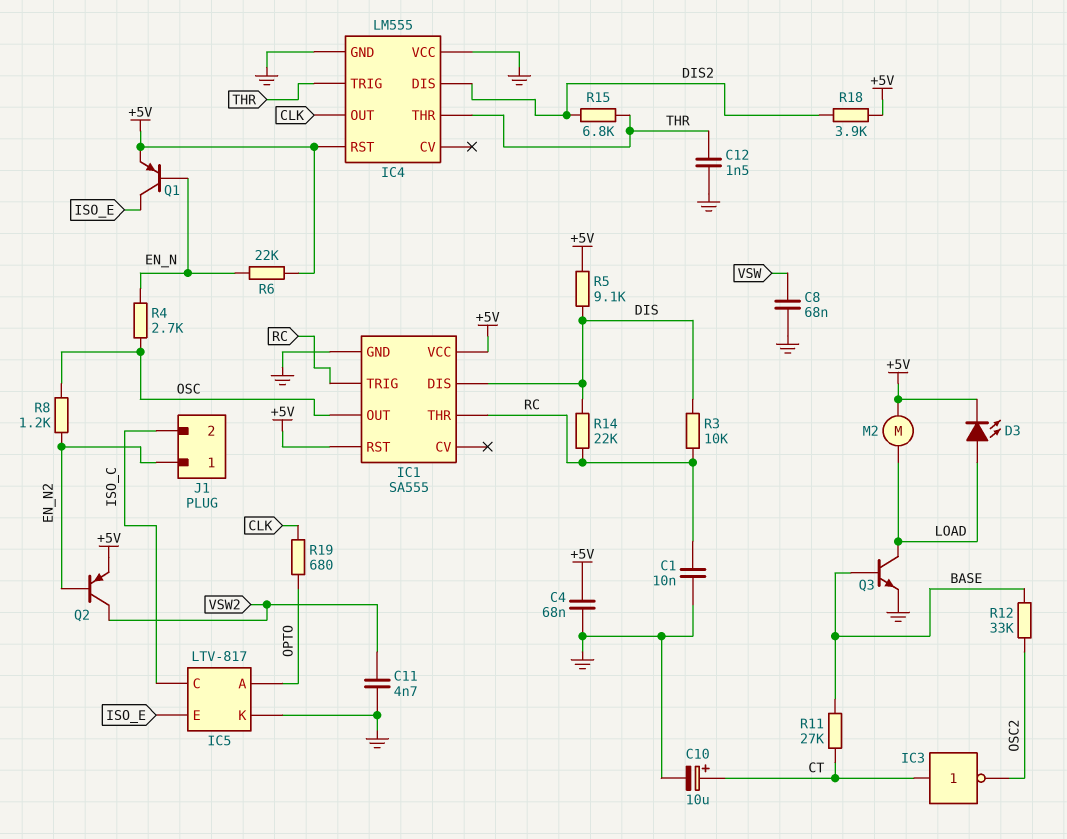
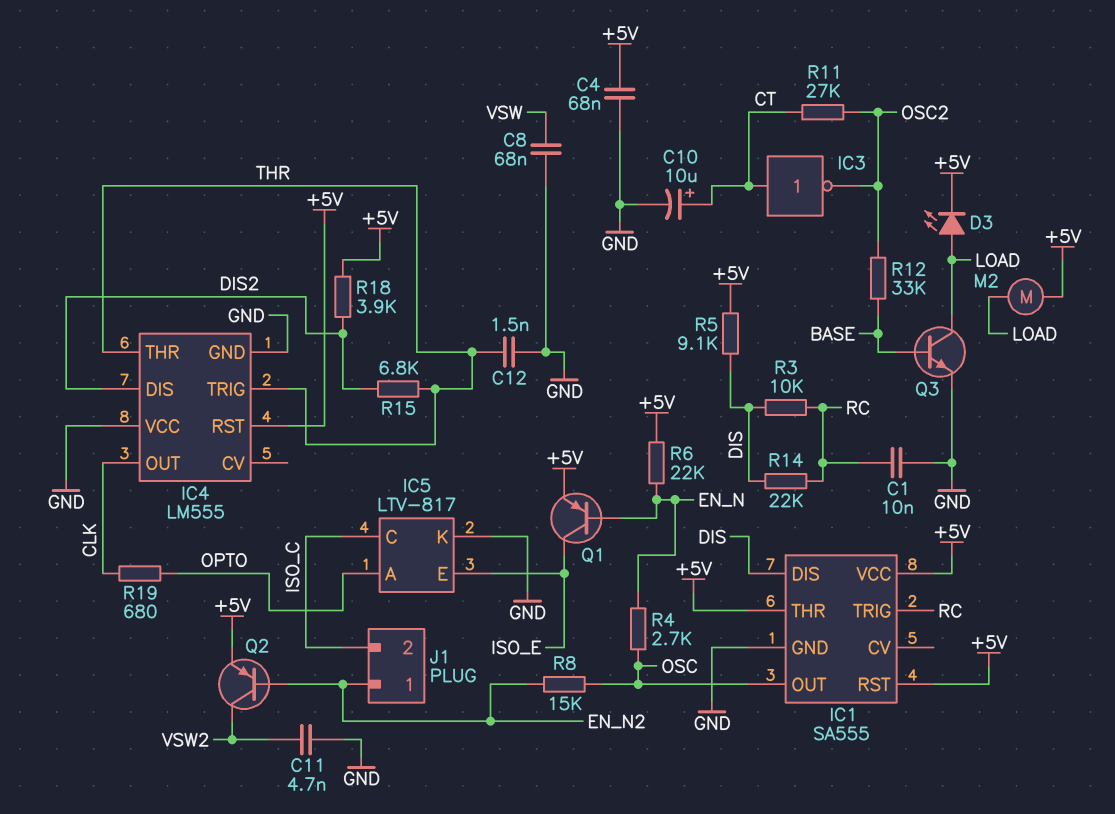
IC1 pin THR: RC -> +5V
R8: 1.2k (EN_N2, OSC) -> 15k (EN_N2, OSC)
R11: 27k (BASE, CT) -> 27k (CT, OSC2)

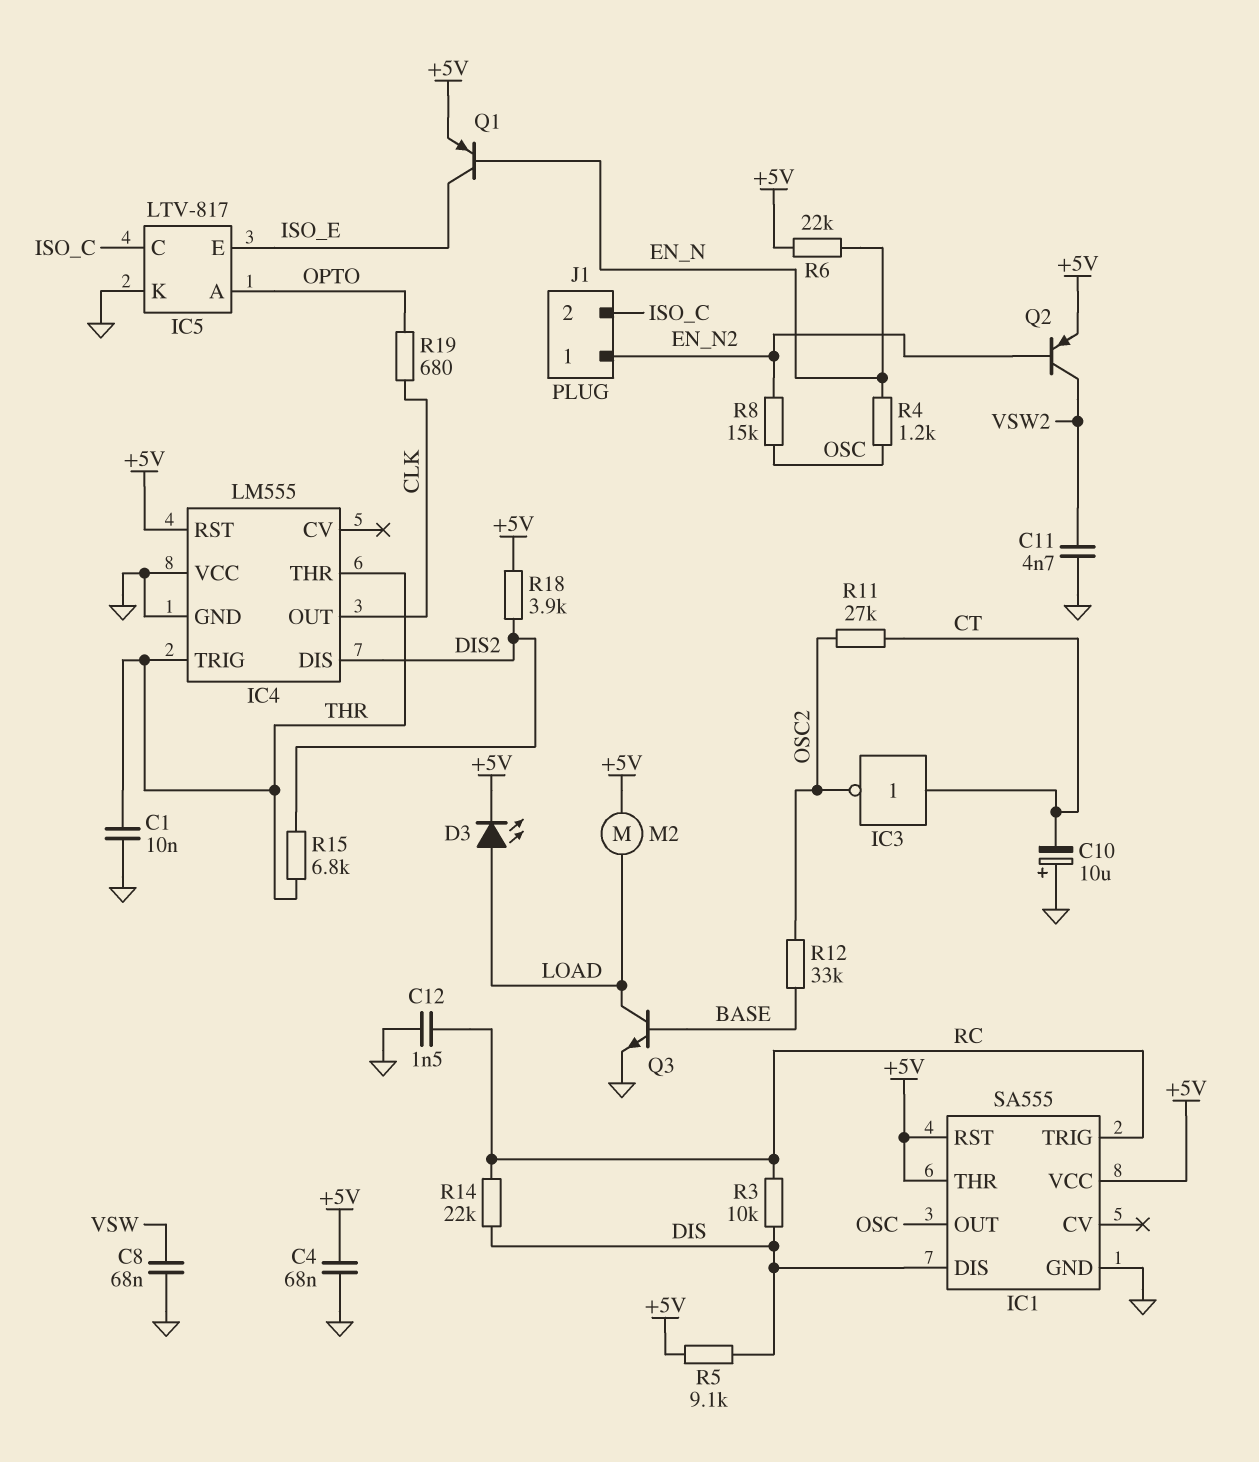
C1: 10nF (GND, RC) -> 10nF (GND, THR)
C10: 10uF (plus CT, minus GND) -> 10uF (plus GND, minus CT)
C12: 1.5nF (GND, THR) -> 1.5nF (GND, RC)
R4: 2.7k (EN_N, OSC) -> 1.2k (EN_N, OSC)

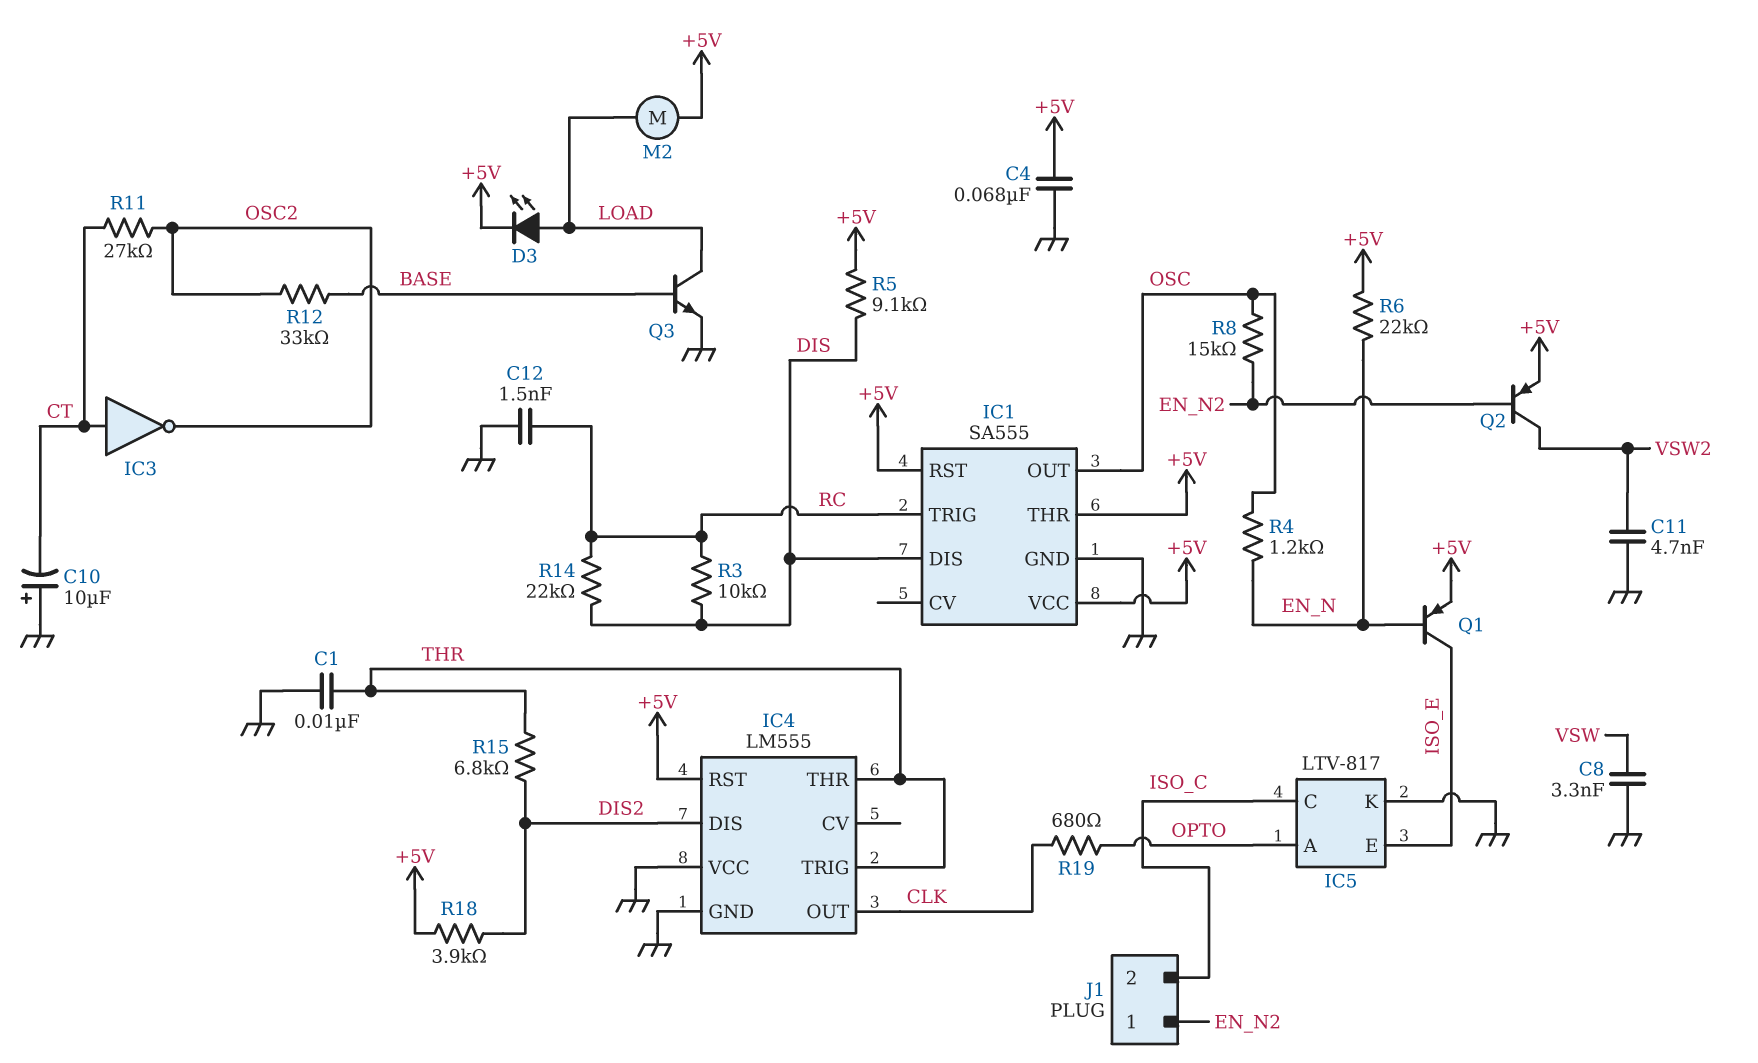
C8: 68nF (GND, VSW) -> 3.3nF (GND, VSW)

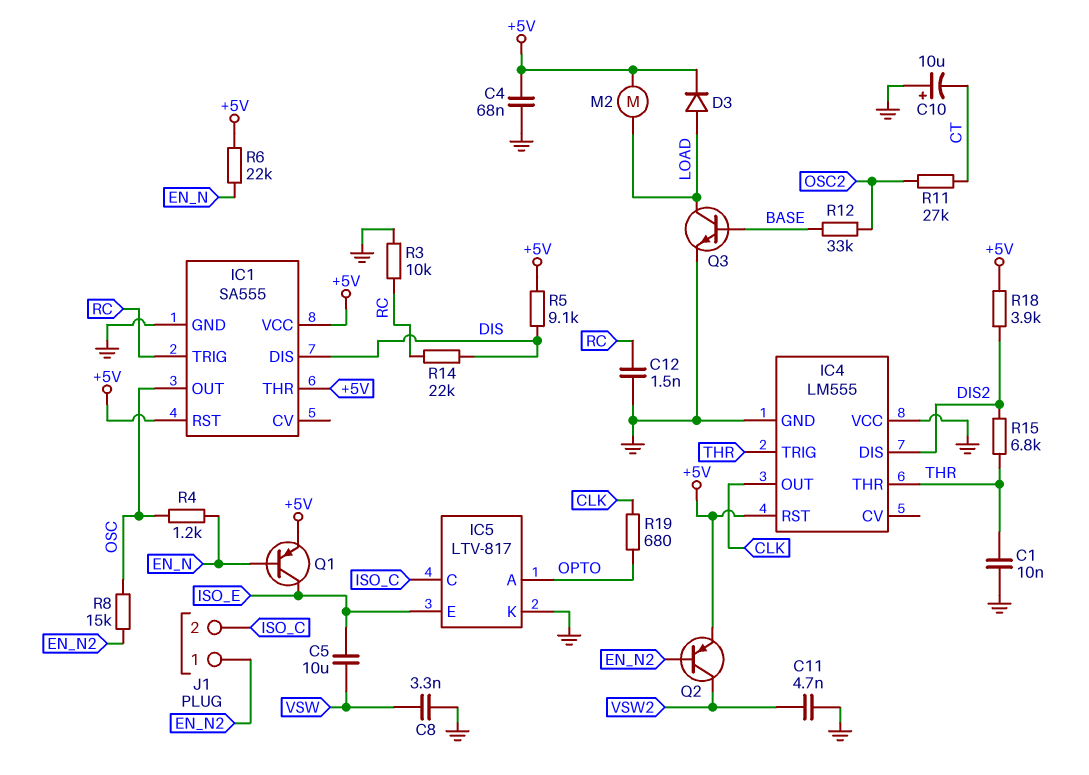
C5: none -> 10uF (ISO_E, VSW)
D3: LED (A LOAD, K +5V) -> diode (A LOAD, K +5V)
IC3: NOT (in CT, out OSC2) -> none
R3: 10k (DIS, RC) -> 10k (GND, RC)

